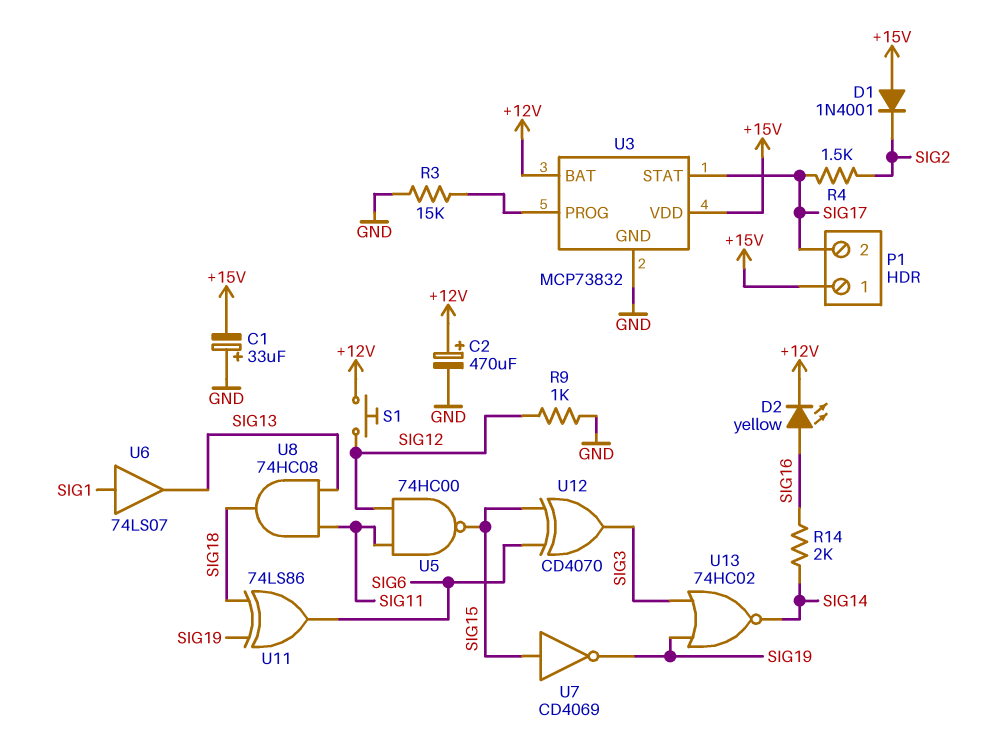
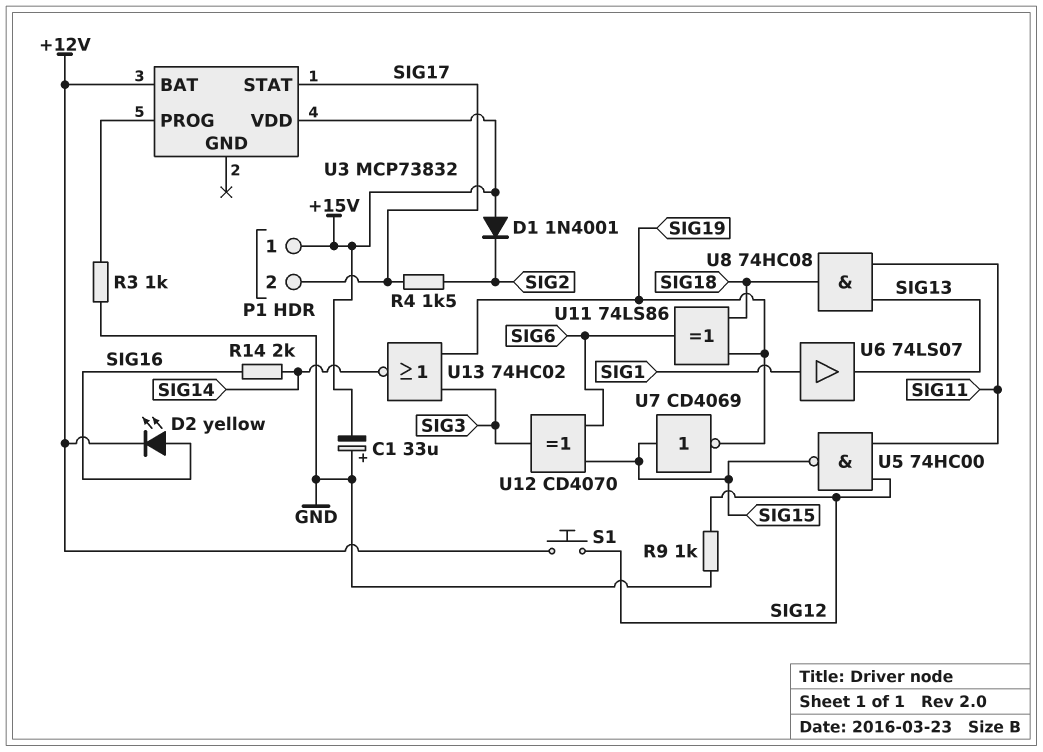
C2: 470uF (plus +12V, minus GND) -> none
R3: 15k (GND, U3/PROG) -> 1k (GND, U3/PROG)
U3 pin GND: GND -> none

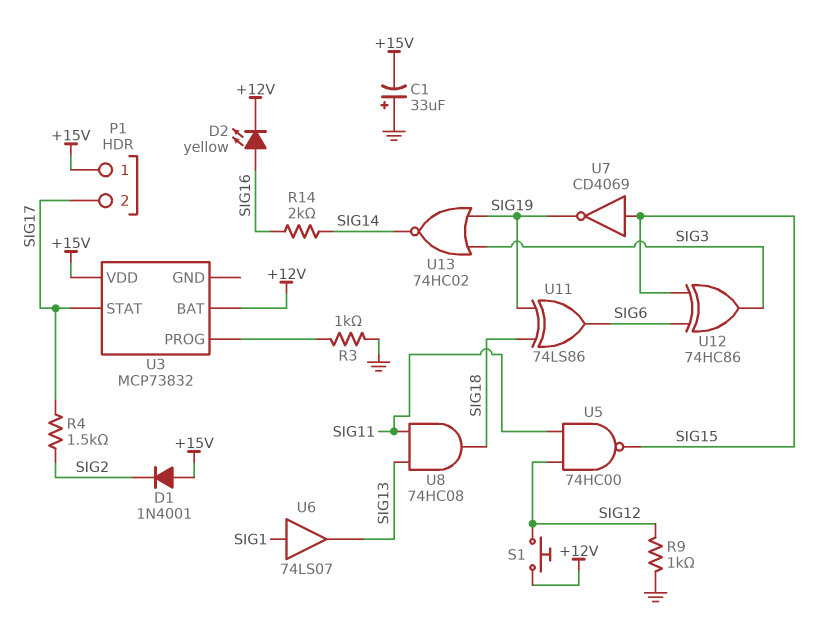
U12: XOR CD4070 (in SIG6, in SIG15, out SIG3) -> XOR 74HC86 (in SIG6, in SIG15, out SIG3)

